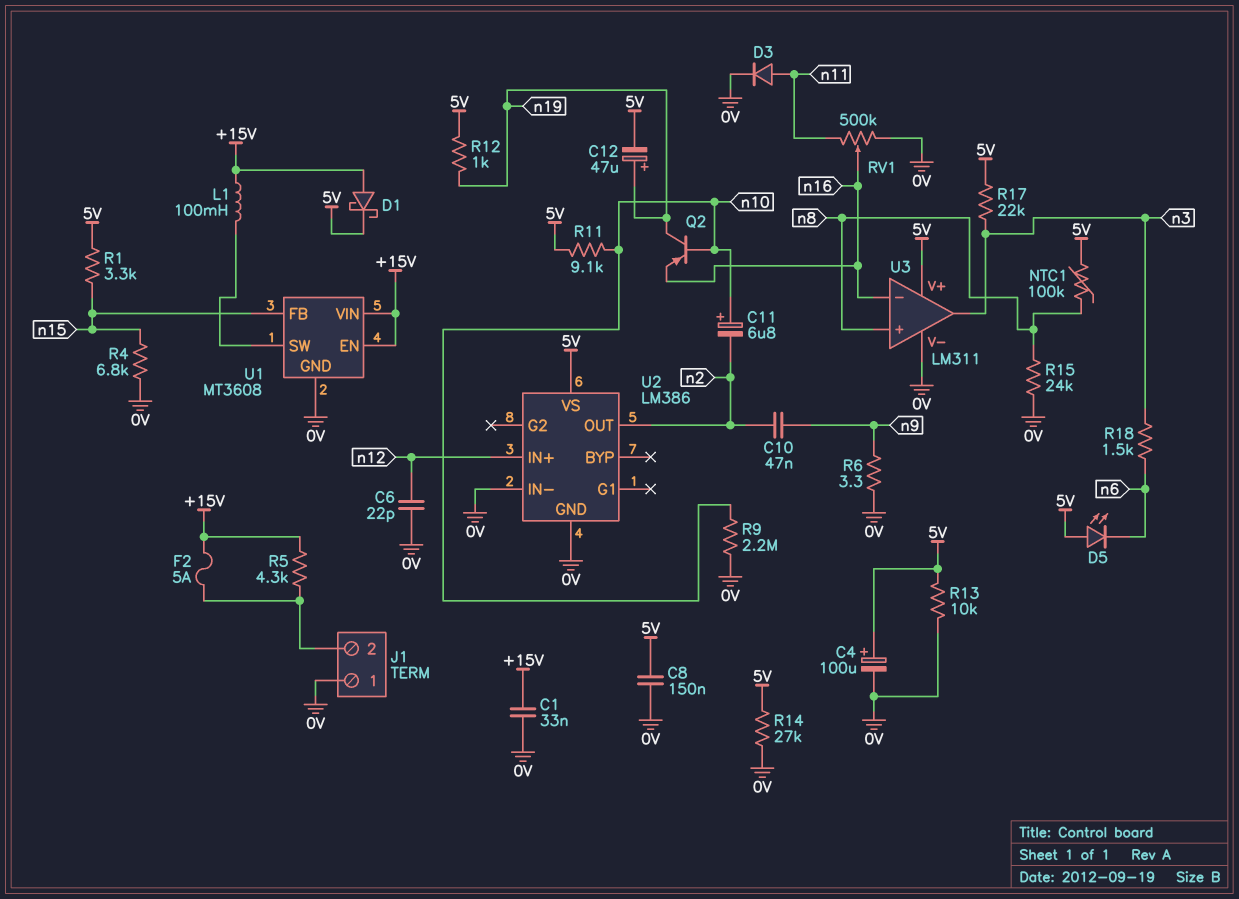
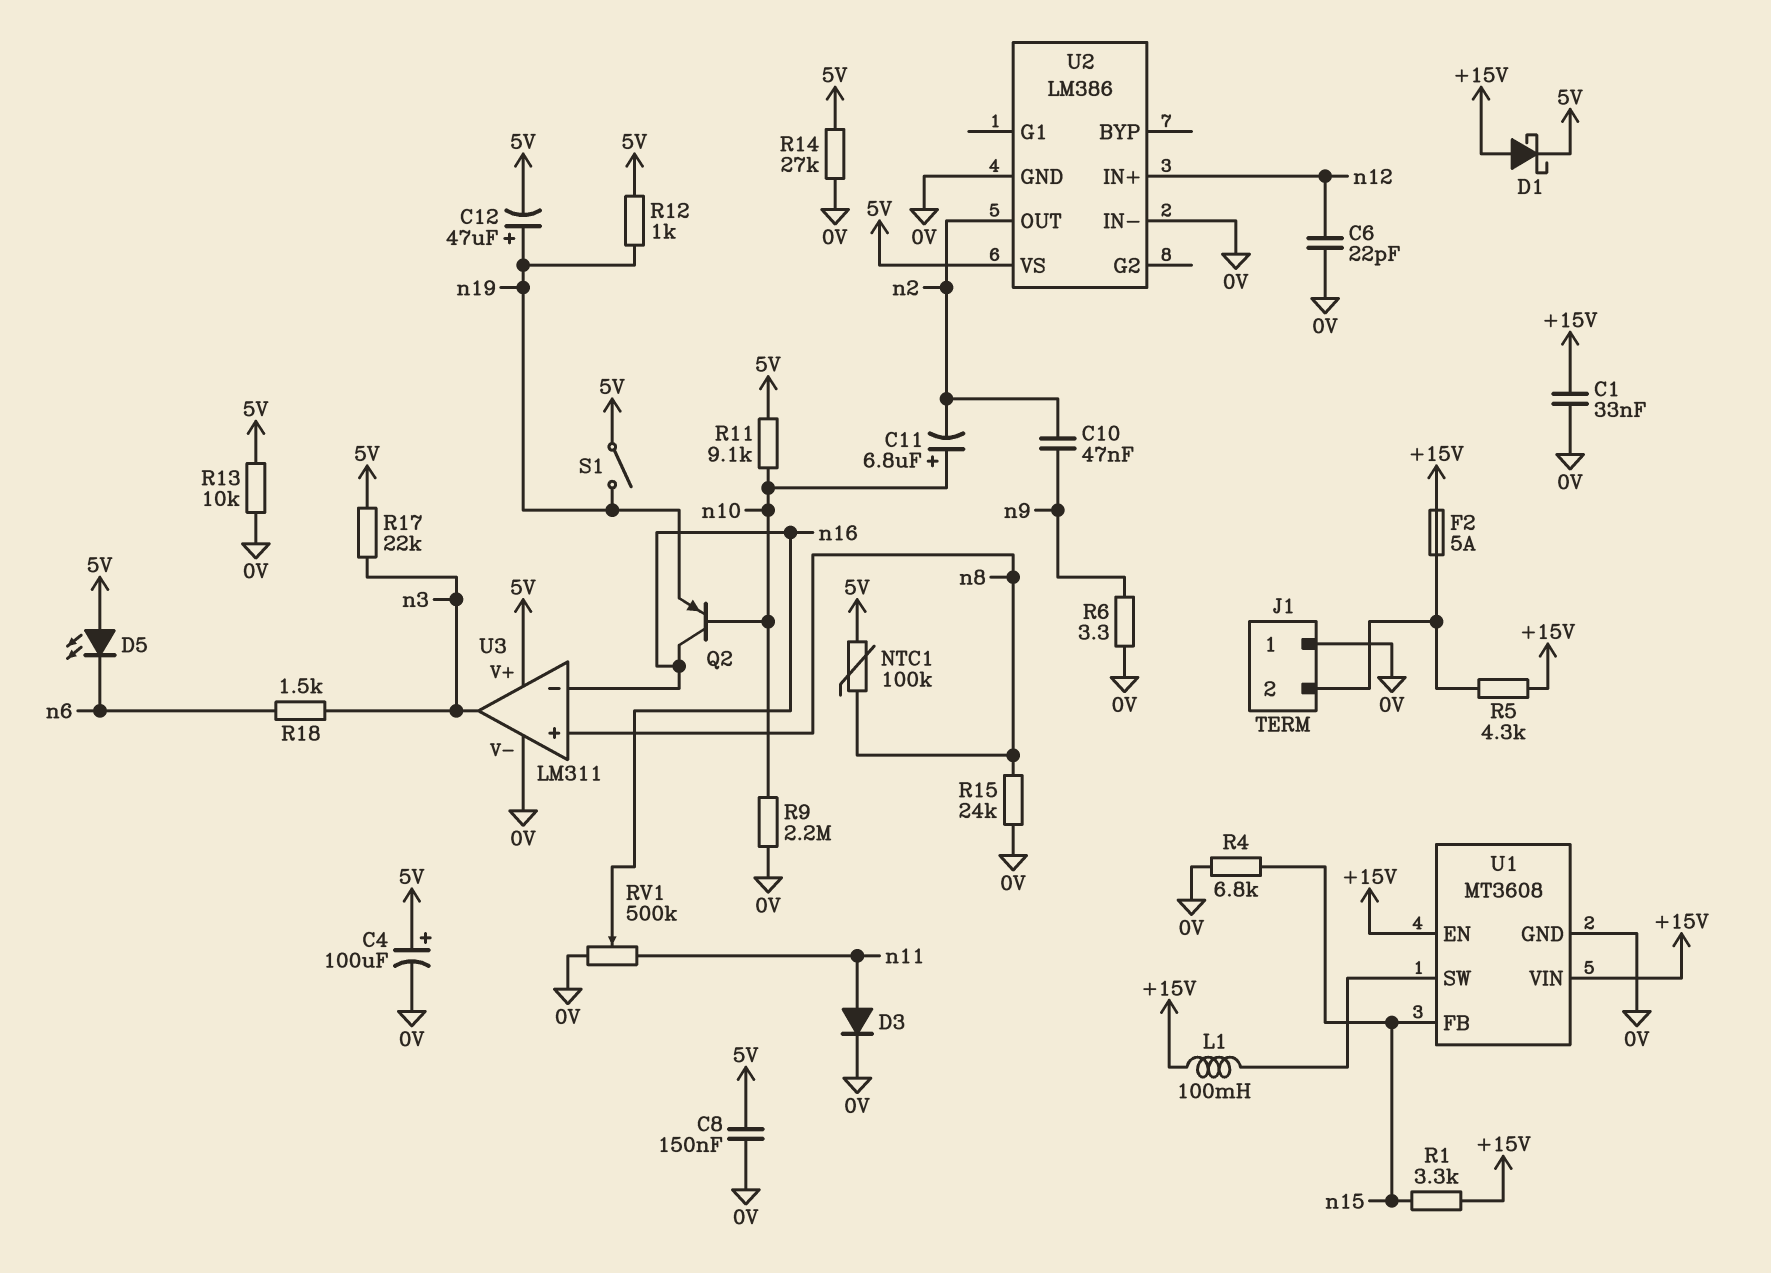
Q2: PNP (B n10, C n19, E n16) -> PNP (B n10, C n16, E n19)
R1: 3.3k (5V, n15) -> 3.3k (+15V, n15)
S1: none -> switch (5V, n19)

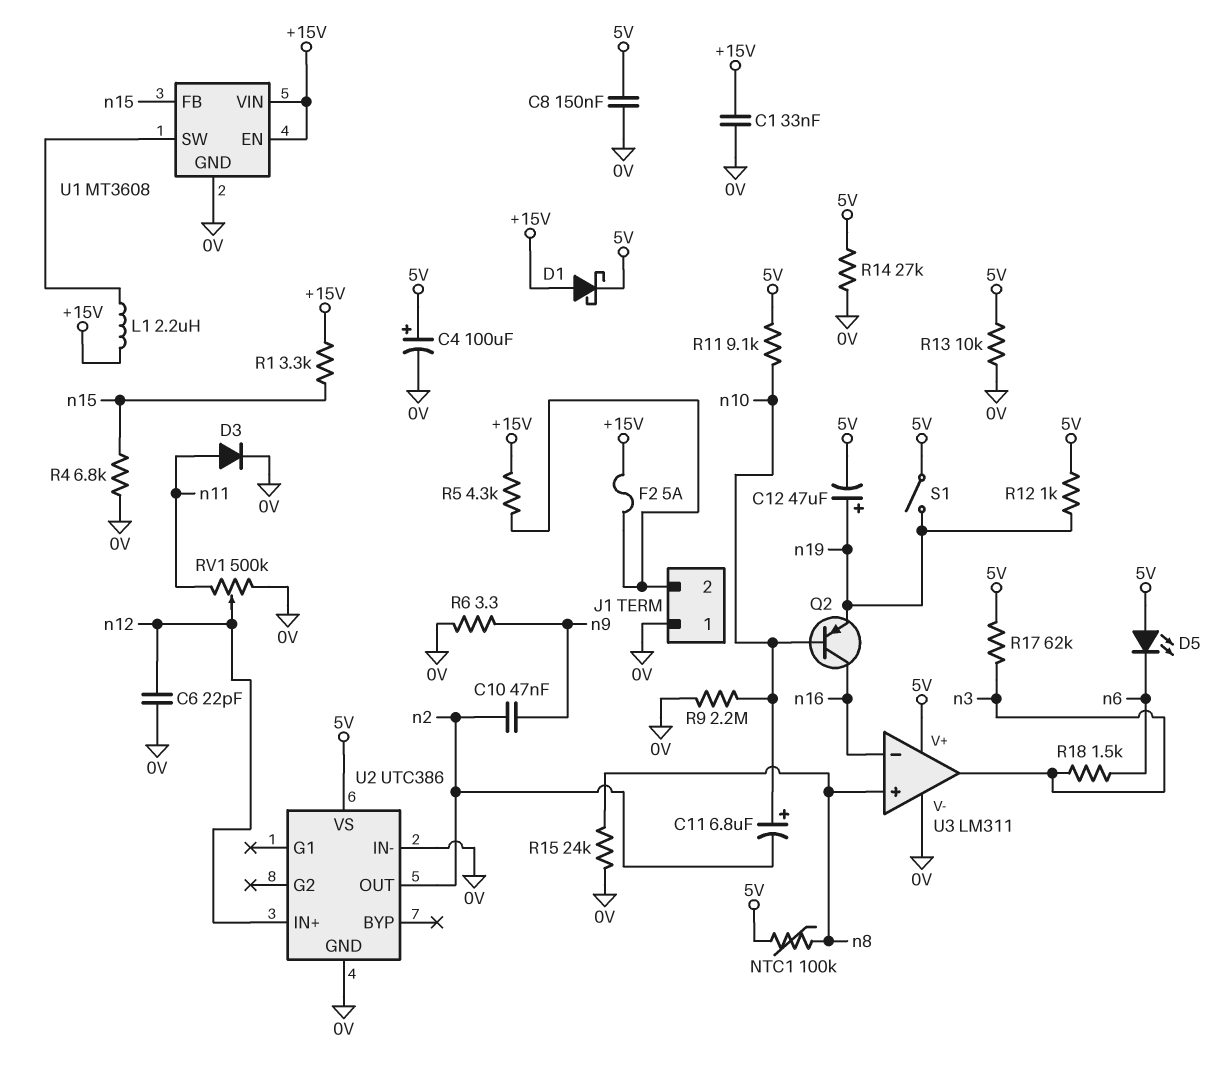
L1: 100mH (+15V, U1/SW) -> 2.2uH (+15V, U1/SW)
R17: 22k (5V, n3) -> 62k (5V, n3)
RV1: 500k (0V, n11, wiper n16) -> 500k (0V, n11, wiper n12)
U2: LM386 -> UTC386

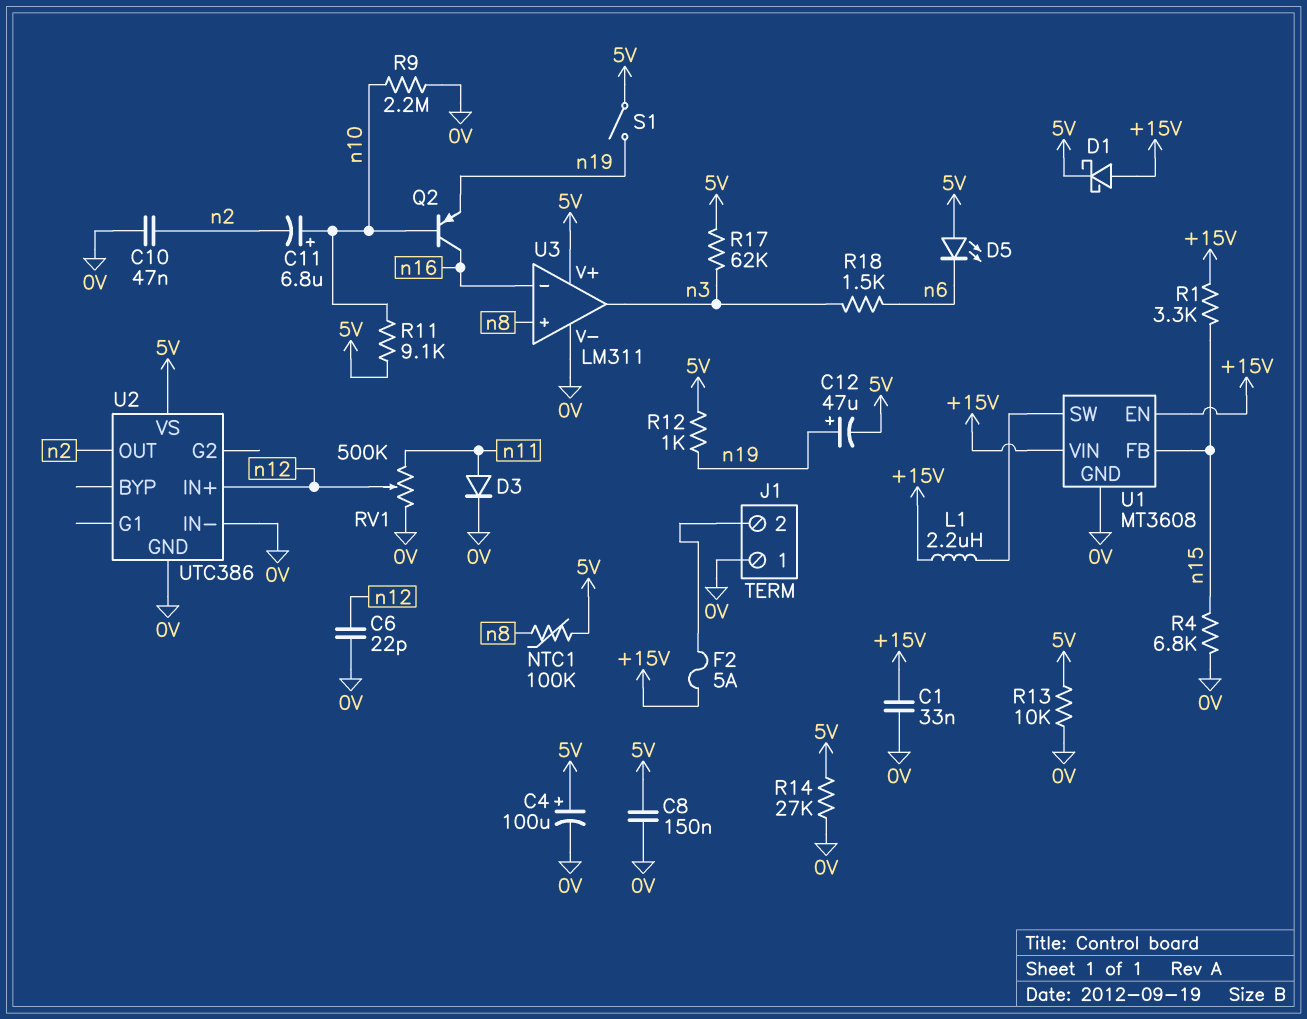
C10: 47nF (n2, n9) -> 47nF (0V, n2)
R5: 4.3k (+15V, J1/2) -> none
R6: 3.3 (0V, n9) -> none
R15: 24k (0V, n8) -> none

